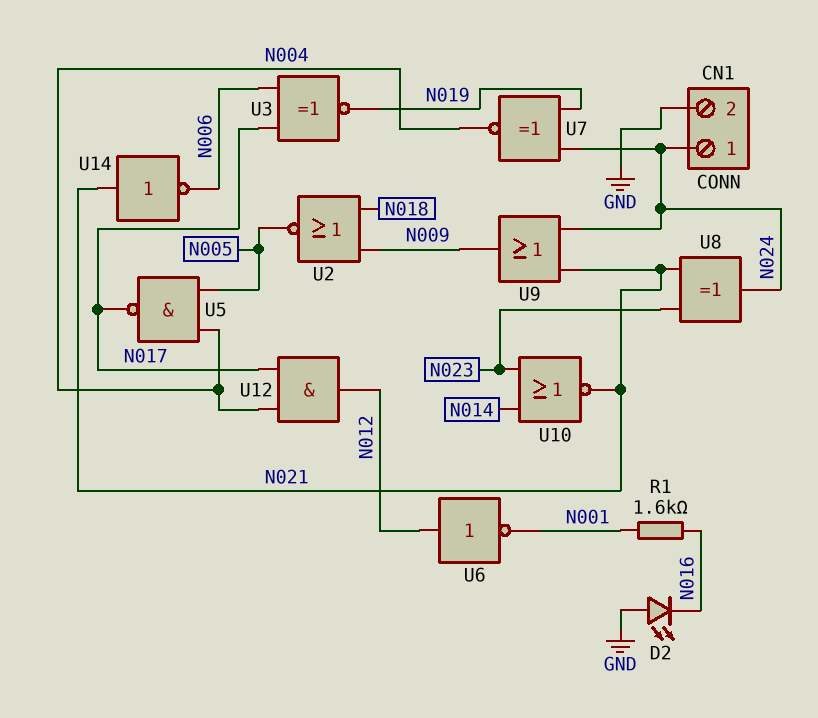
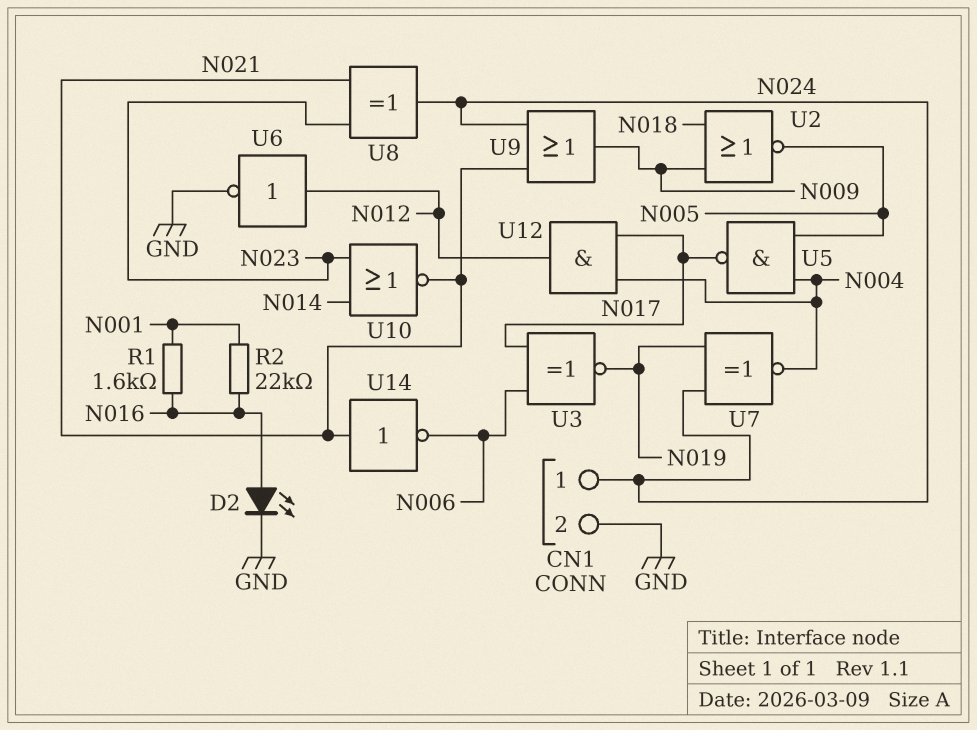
D2: LED (A GND, K N016) -> LED (A N016, K GND)
R2: none -> 22k (N001, N016)
U6: NOT (in N012, out N001) -> NOT (in N012, out GND)

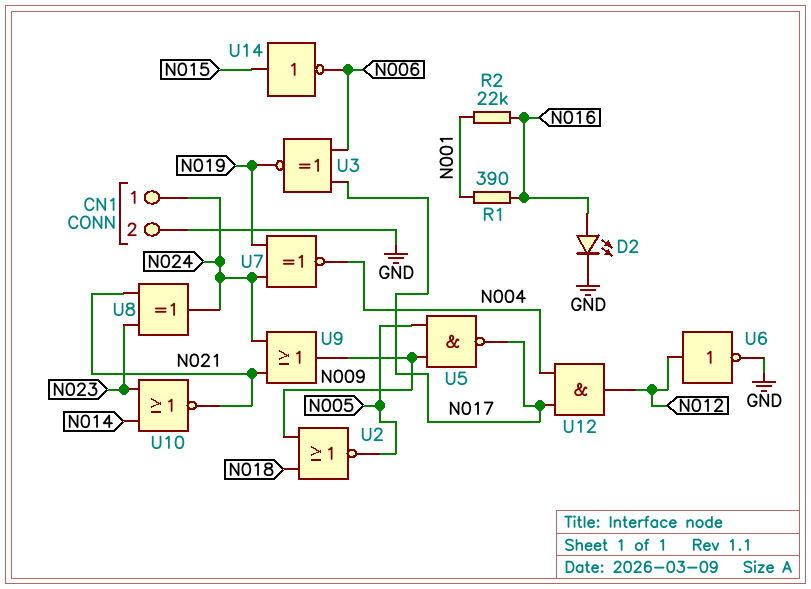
R1: 1.6k (N001, N016) -> 390 (N001, N016)
U5: NAND (in N004, in N005, out N017) -> NAND (in N005, in N009, out N017)
U14: NOT (in N021, out N006) -> NOT (in N015, out N006)

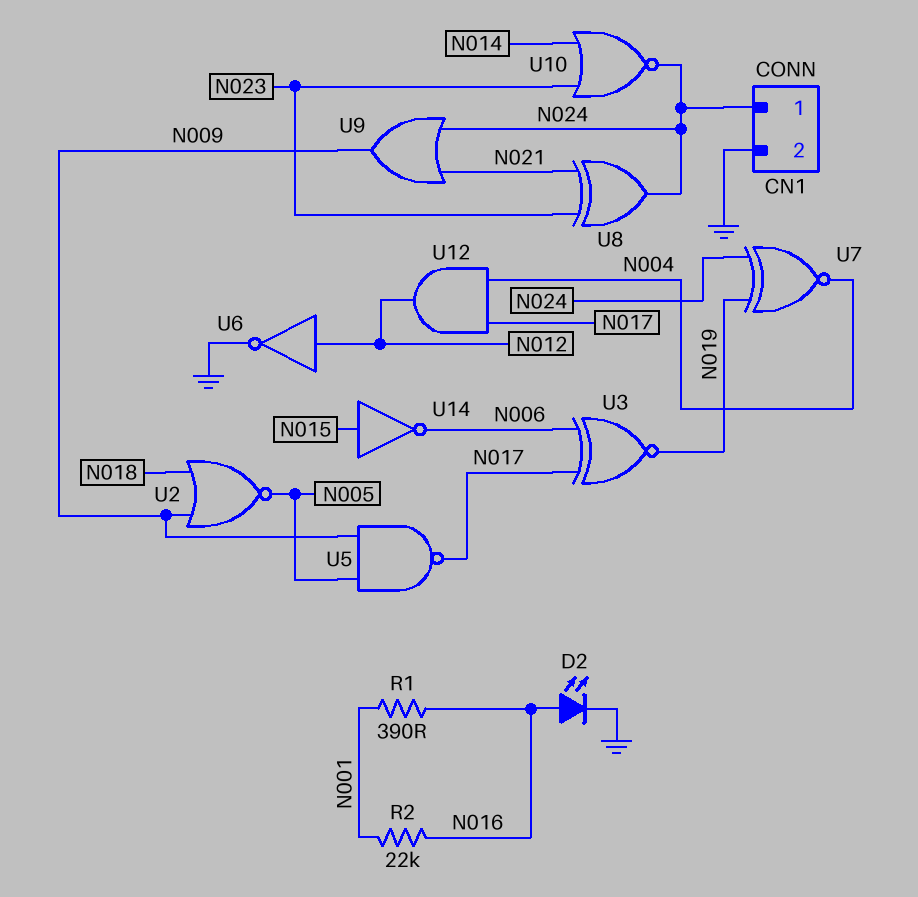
U10: NOR (in N014, in N023, out N021) -> NOR (in N014, in N023, out N024)

